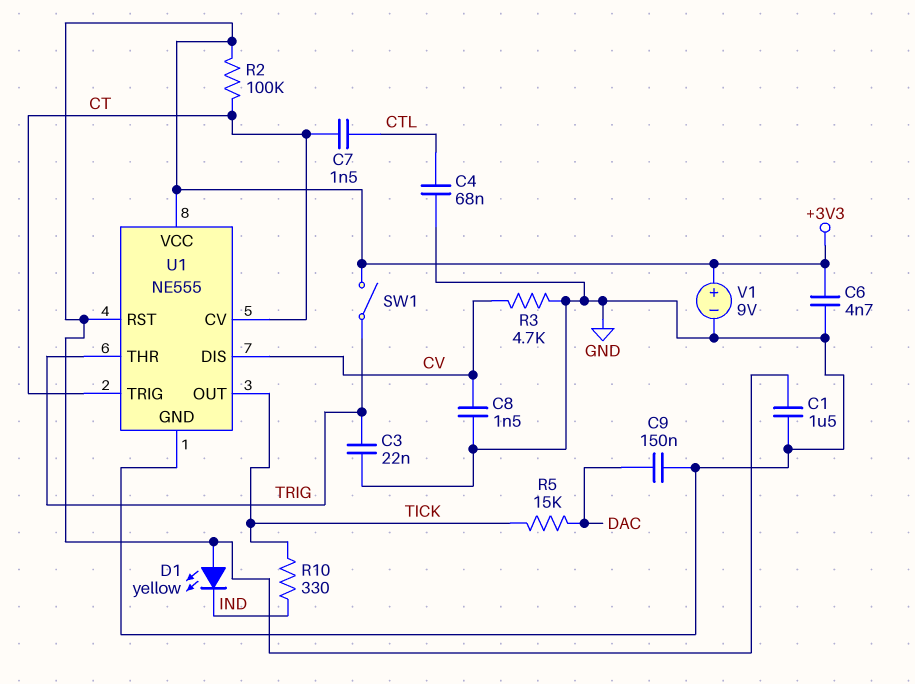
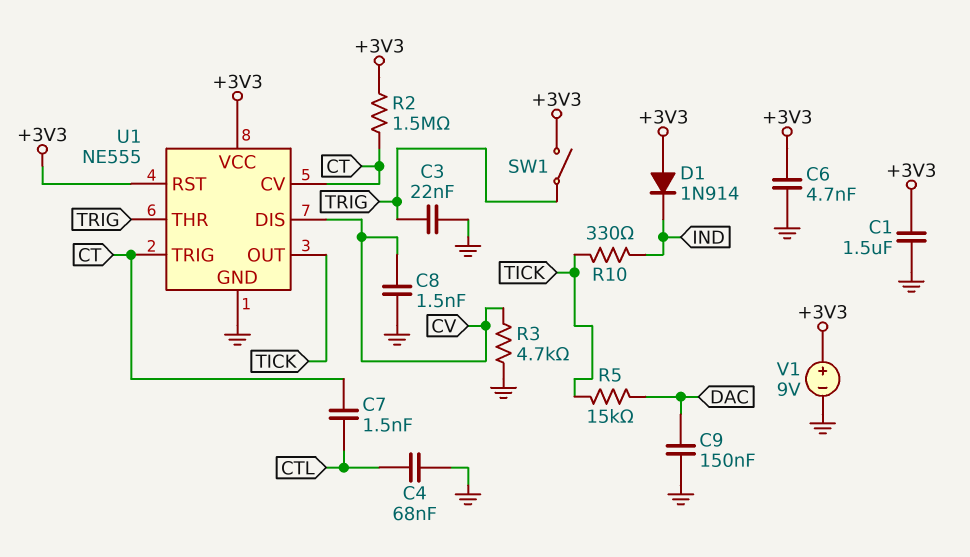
D1: LED yellow (A +3V3, K IND) -> diode 1N914 (A +3V3, K IND)
R2: 100k (+3V3, CT) -> 1.5M (+3V3, CT)

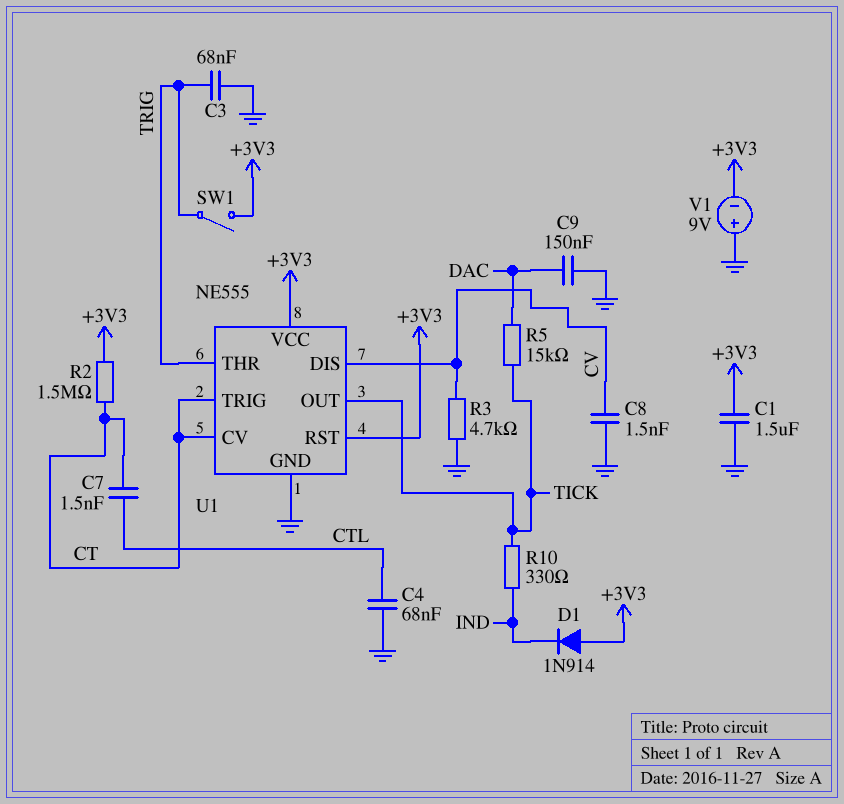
C3: 22nF (GND, TRIG) -> 68nF (GND, TRIG)
C6: 4.7nF (+3V3, GND) -> none
V1: 9V (plus +3V3, minus GND) -> 9V (plus GND, minus +3V3)

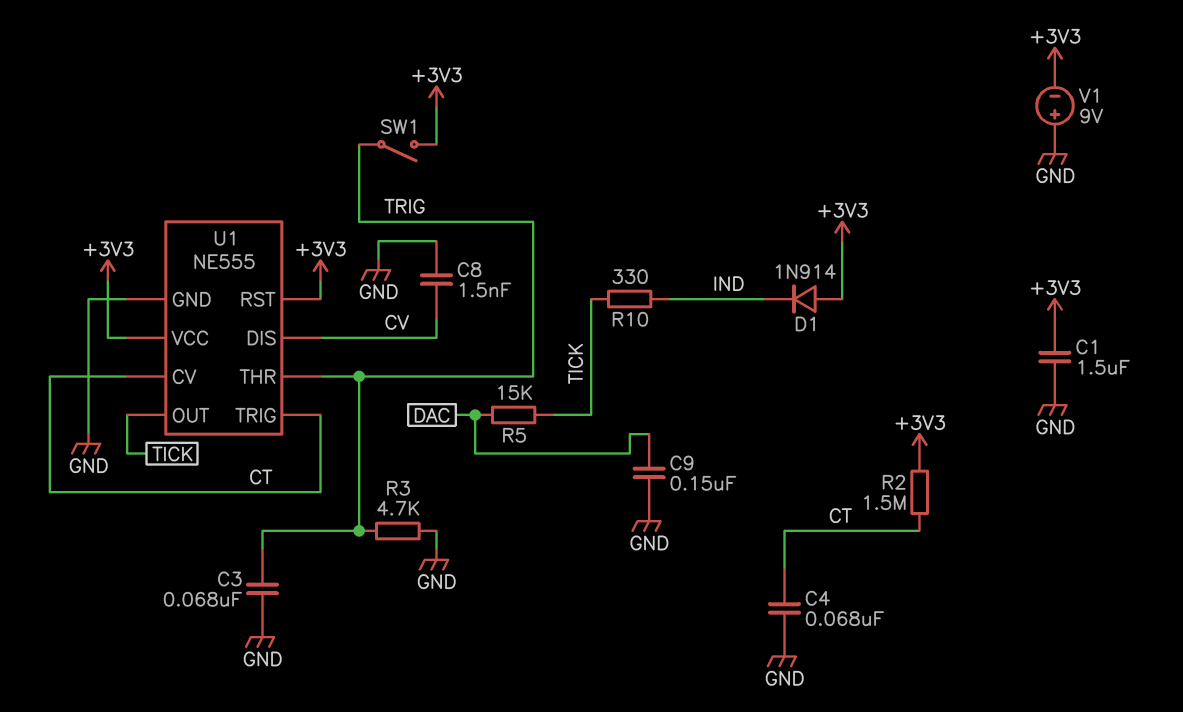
C4: 68nF (CTL, GND) -> 68nF (CT, GND)
C7: 1.5nF (CT, CTL) -> none
R3: 4.7k (CV, GND) -> 4.7k (GND, TRIG)

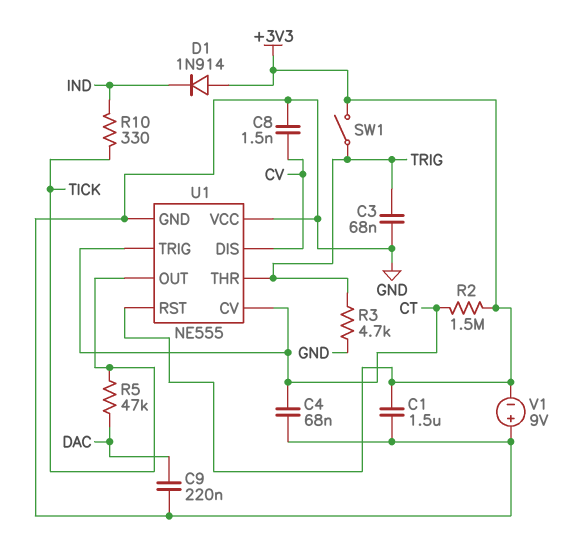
C9: 150nF (DAC, GND) -> 220nF (DAC, GND)
R5: 15k (DAC, TICK) -> 47k (DAC, TICK)
U1 pin VCC: +3V3 -> GND

